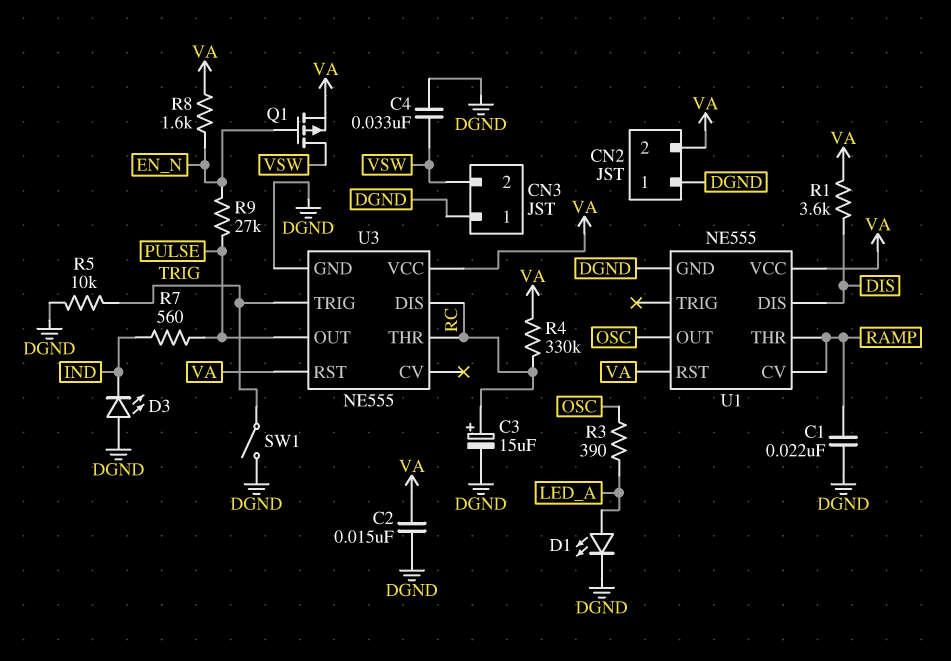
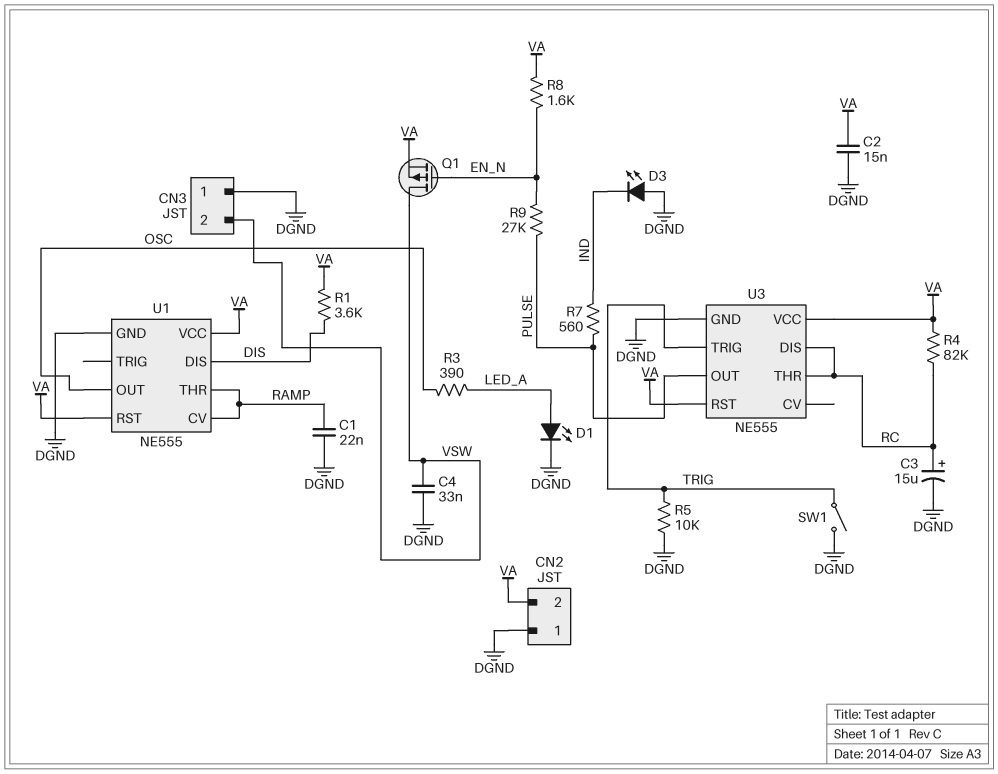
R4: 330k (RC, VA) -> 82k (RC, VA)

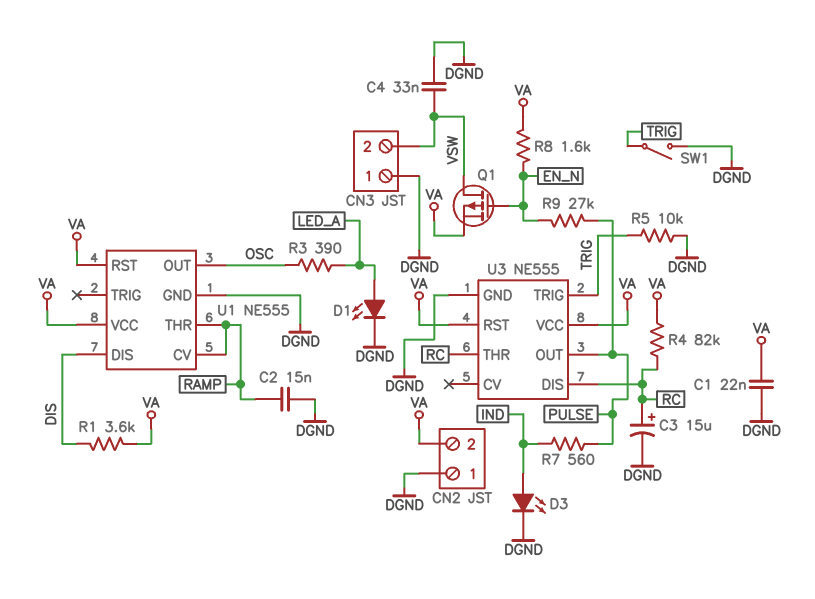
C1: 22nF (DGND, RAMP) -> 22nF (DGND, VA)
C2: 15nF (DGND, VA) -> 15nF (DGND, RAMP)
D3: LED (A DGND, K IND) -> LED (A IND, K DGND)

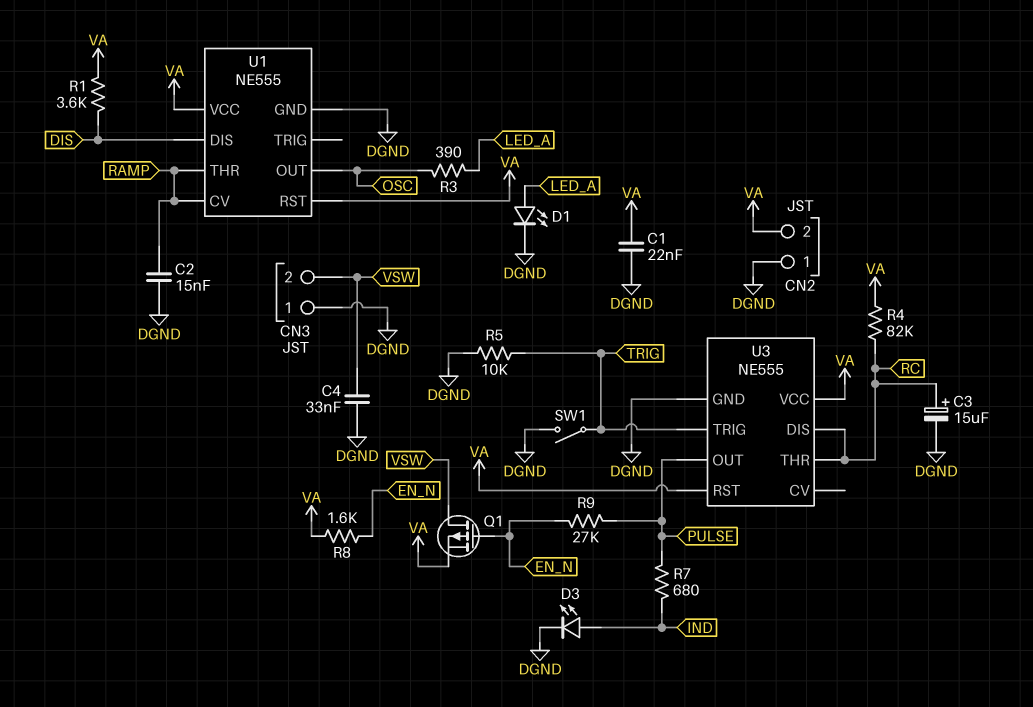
R7: 560 (IND, PULSE) -> 680 (IND, PULSE)

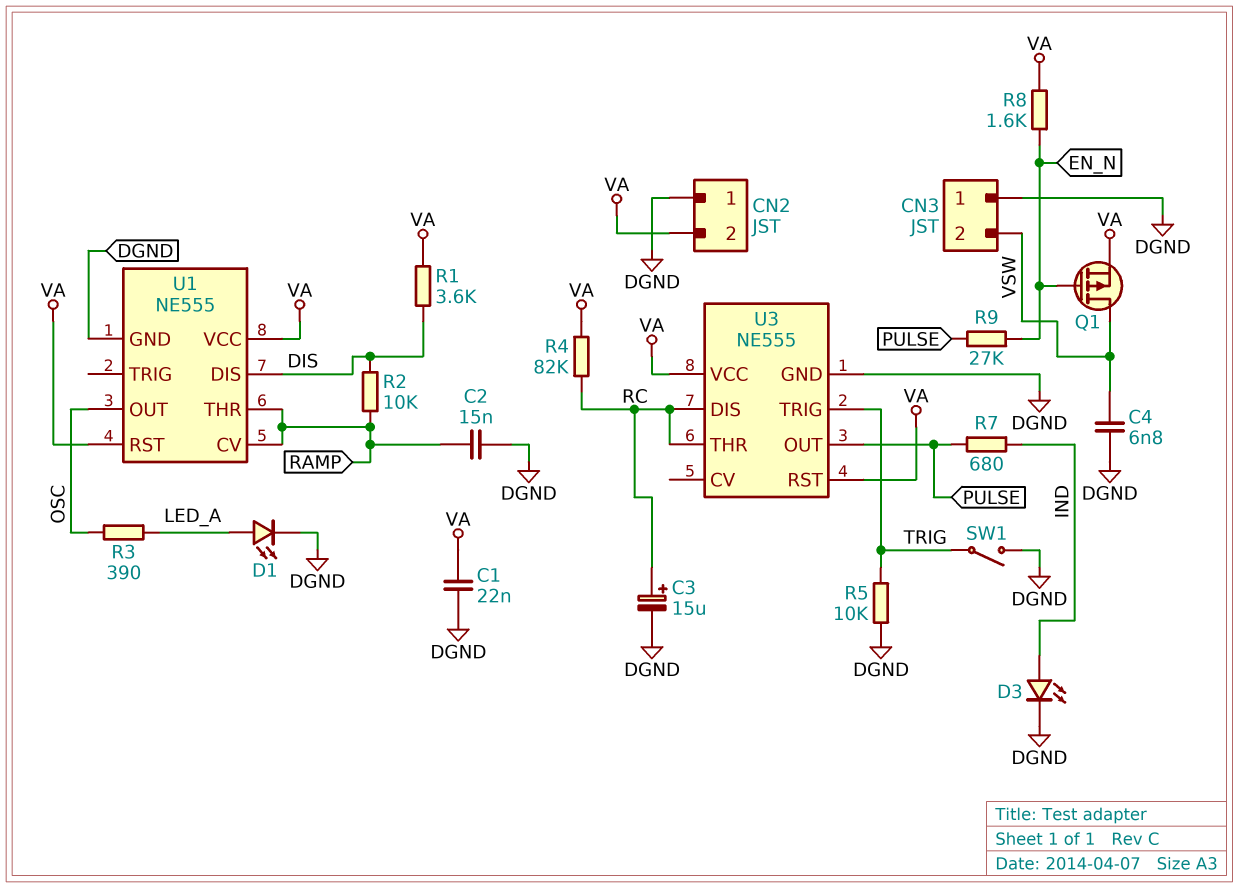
C4: 33nF (DGND, VSW) -> 6.8nF (DGND, VSW)
R2: none -> 10k (DIS, RAMP)

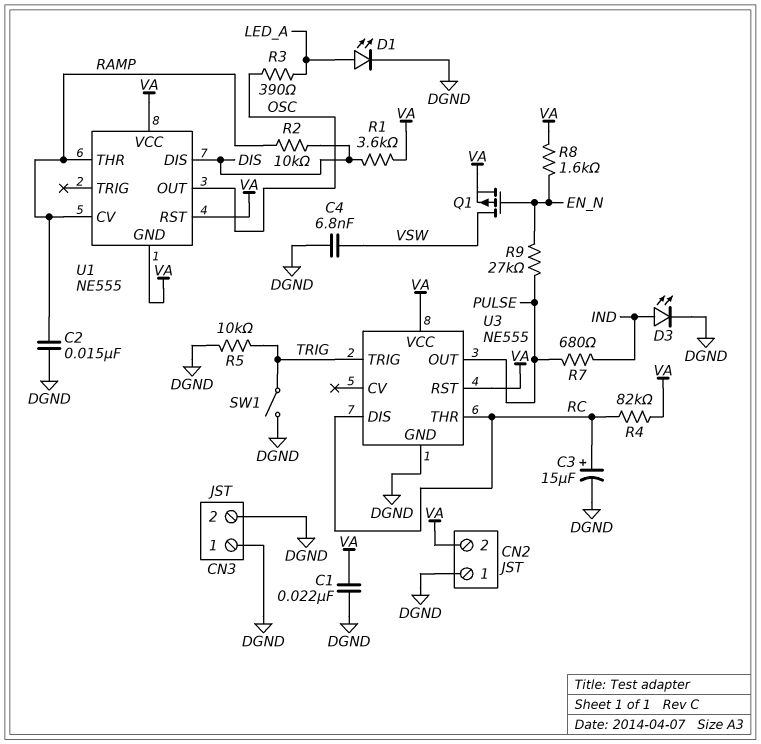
CN3 pin 2: VSW -> DGND
U1 pin GND: DGND -> VA

